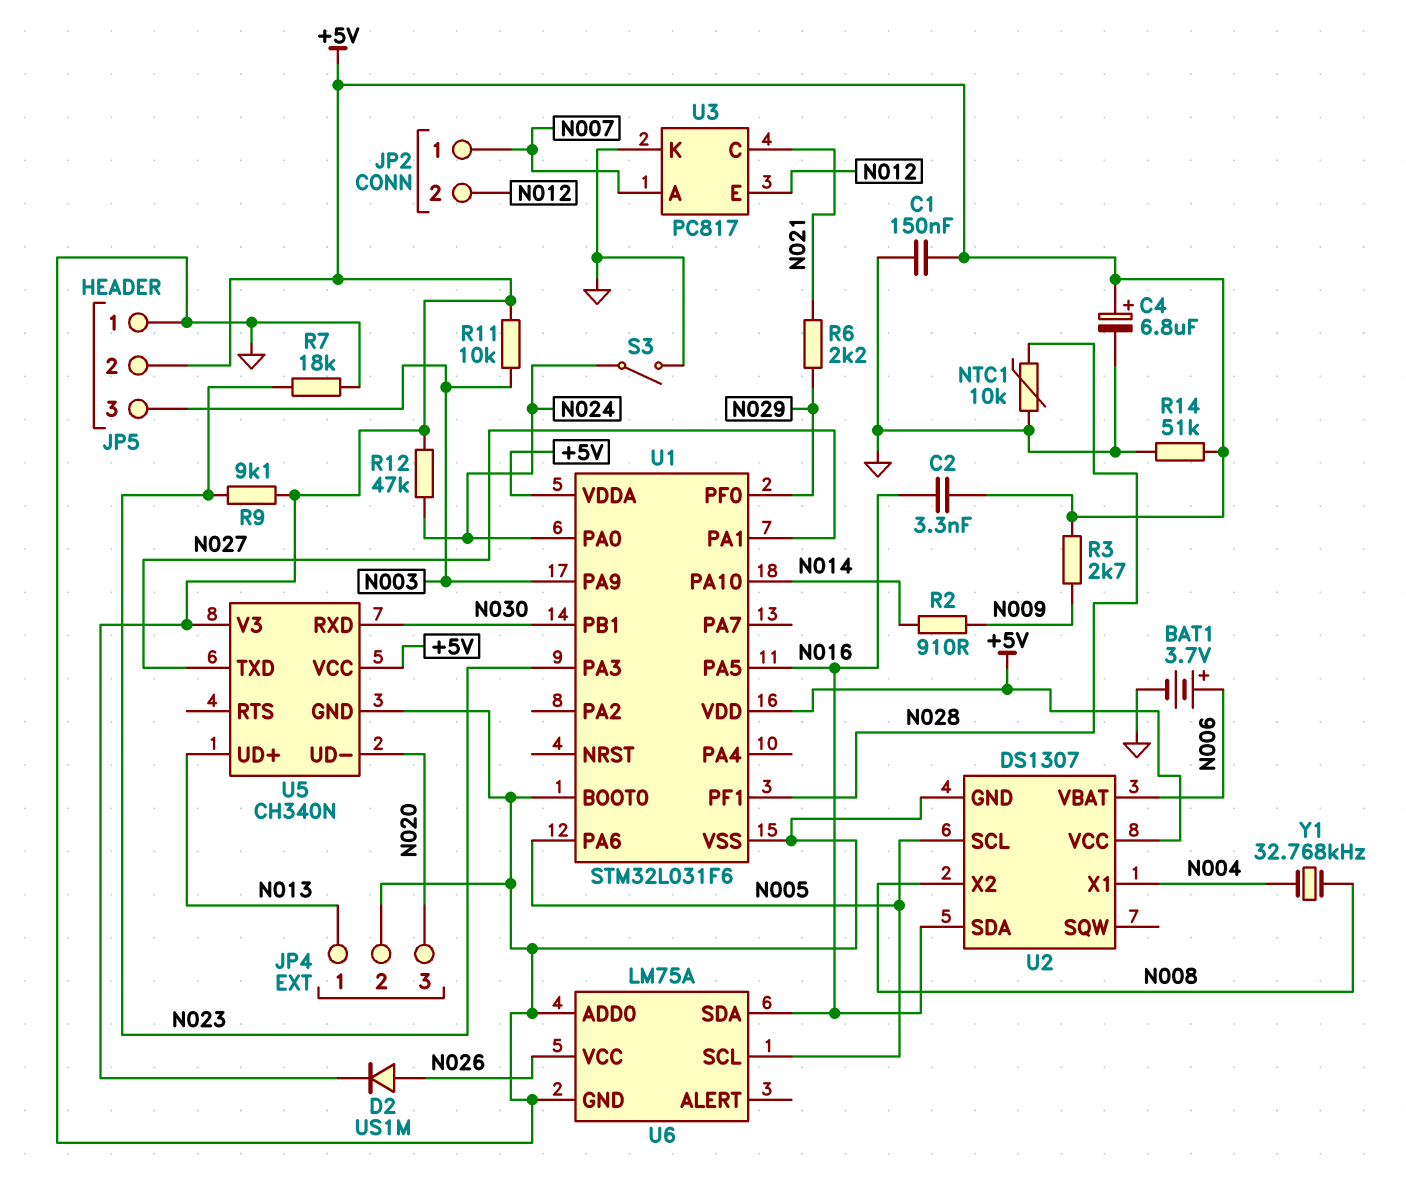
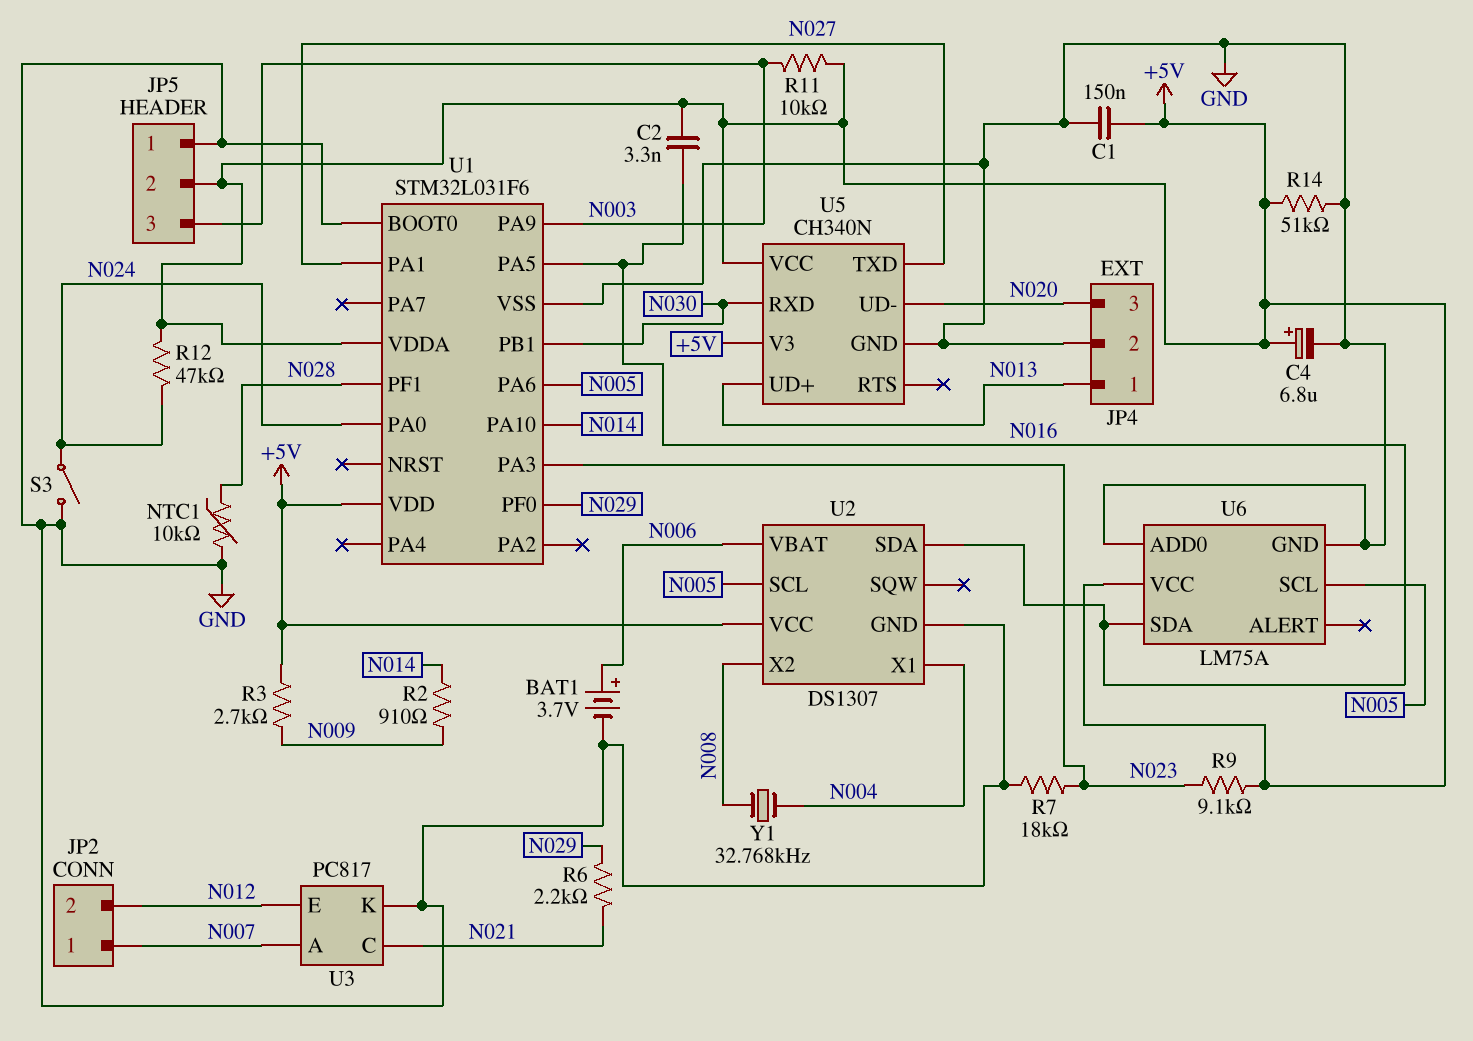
D2: diode US1M (A N026, K +5V) -> none
U6 pin VCC: N026 -> +5V

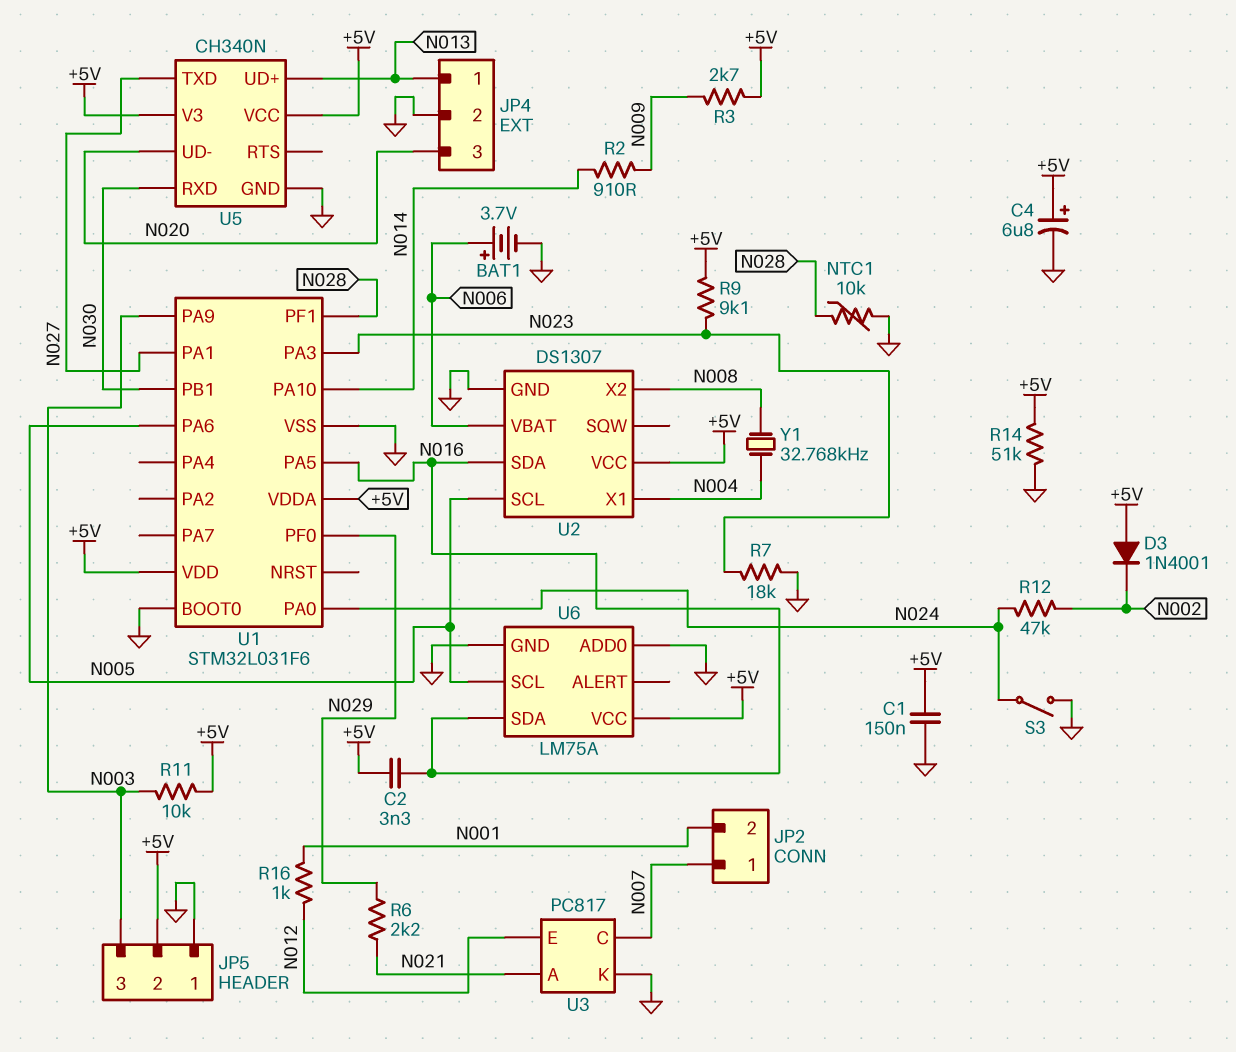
D3: none -> diode 1N4001 (A +5V, K N002)
JP2 pin 2: N012 -> N001
R12: 47k (+5V, N024) -> 47k (N002, N024)
R16: none -> 1k (N001, N012)
U3 pin A: N007 -> N021
U3 pin C: N021 -> N007

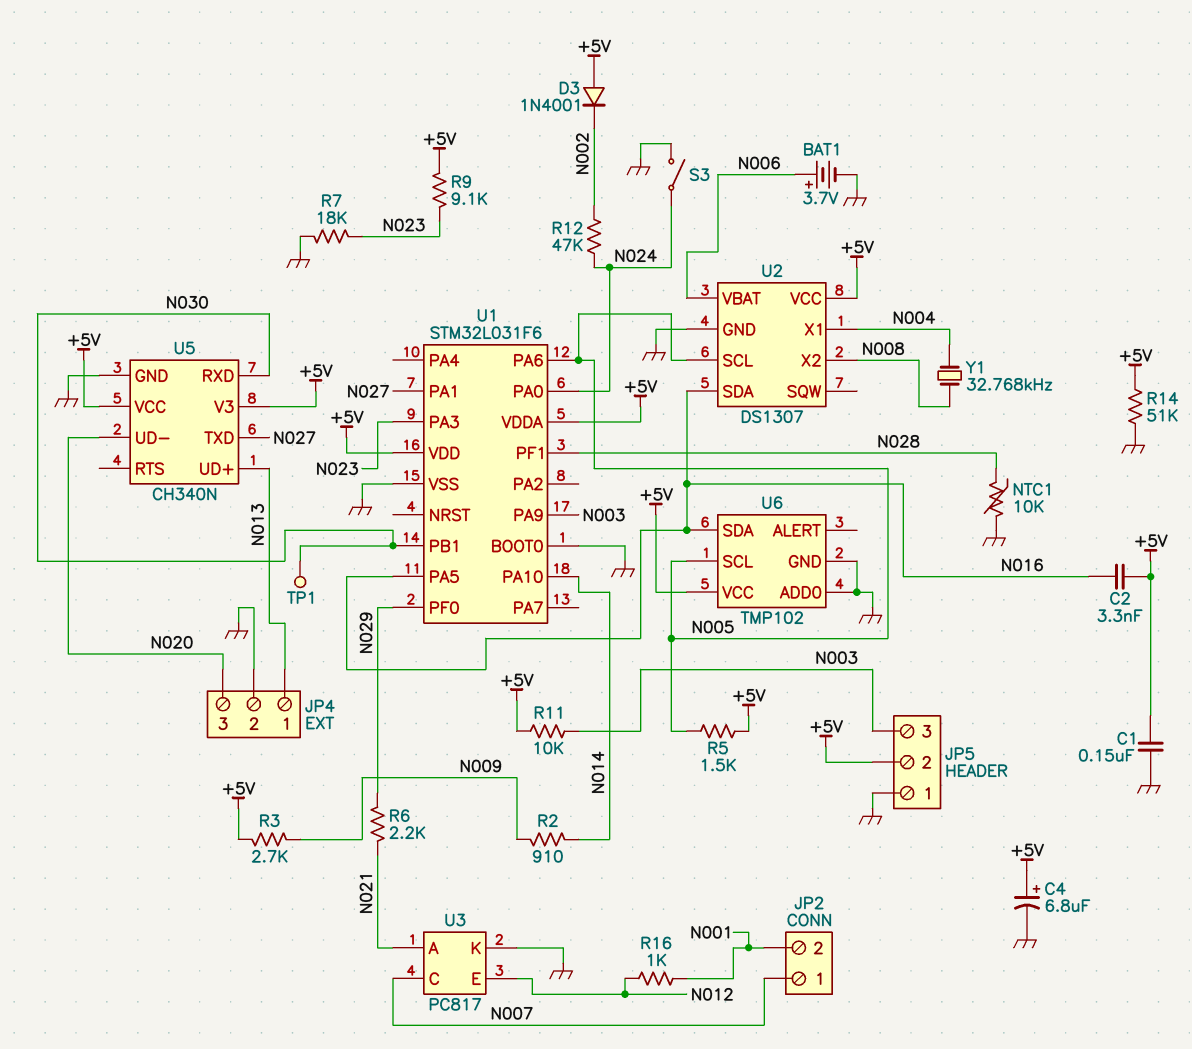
R5: none -> 1.5k (+5V, N005)
TP1: none -> test point (N030)
U6: LM75A -> TMP102

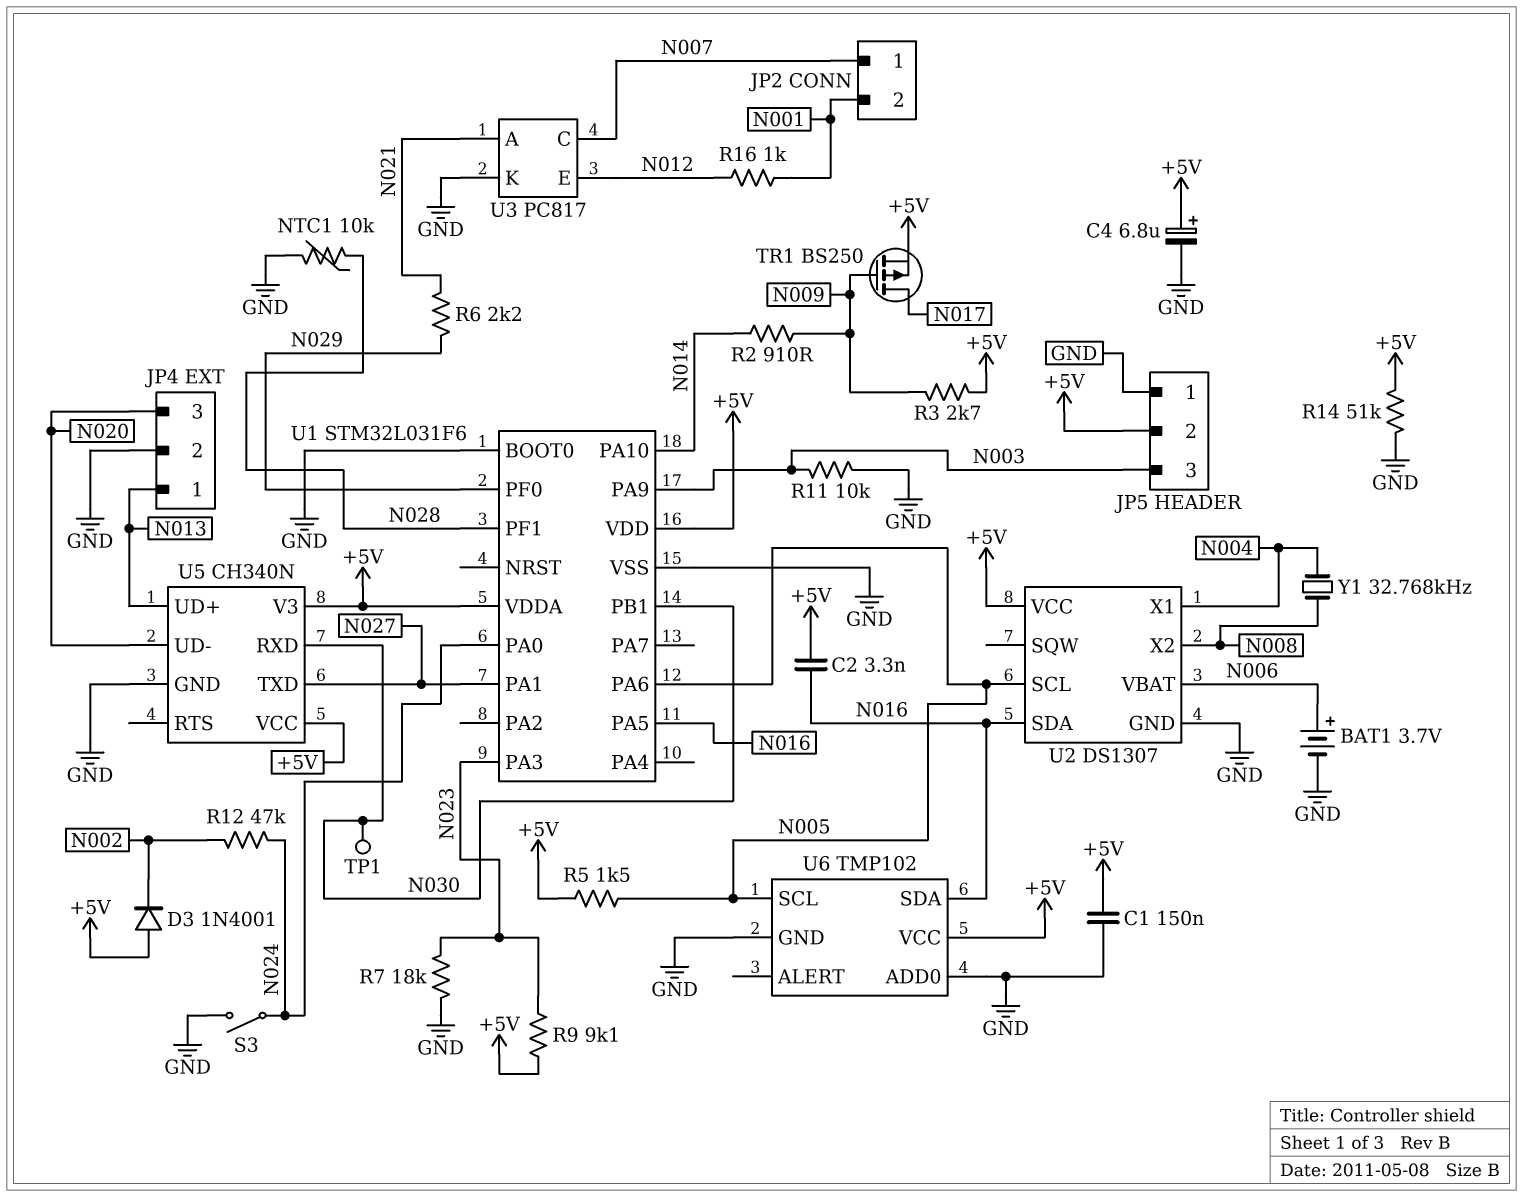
R11: 10k (+5V, N003) -> 10k (GND, N003)
TR1: none -> PMOS BS250 (G N009, D N017, S +5V)

